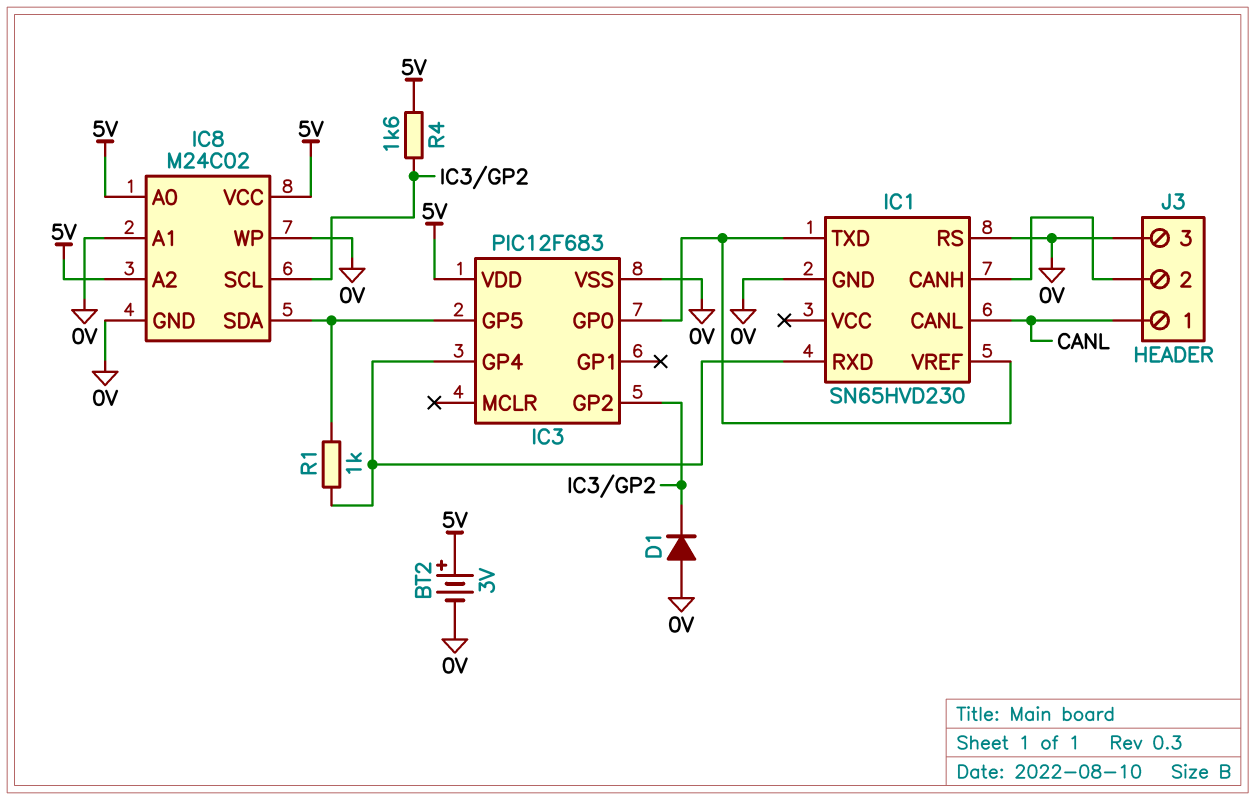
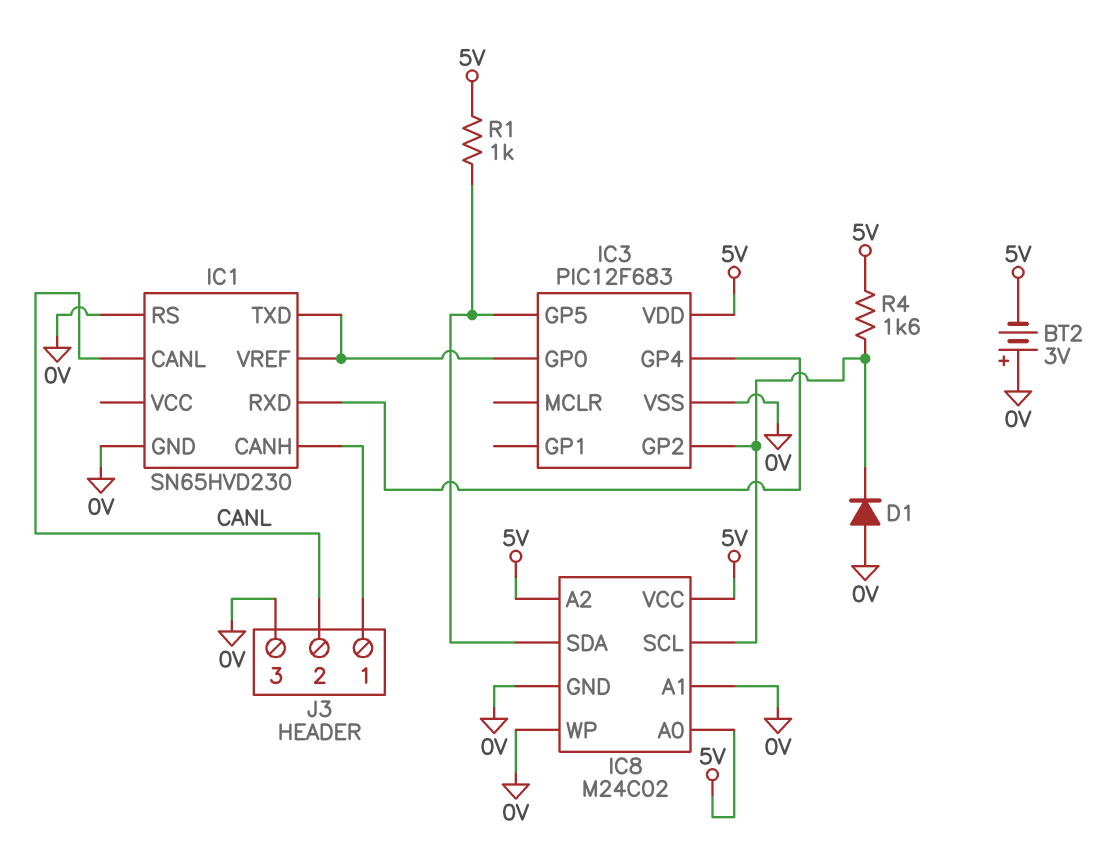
BT2: 3V (plus 5V, minus 0V) -> 3V (plus 0V, minus 5V)
J3 pin 1: CANL -> IC1/CANH
J3 pin 2: IC1/CANH -> CANL
R1: 1k (IC1/RXD, IC3/GP5) -> 1k (5V, IC3/GP5)

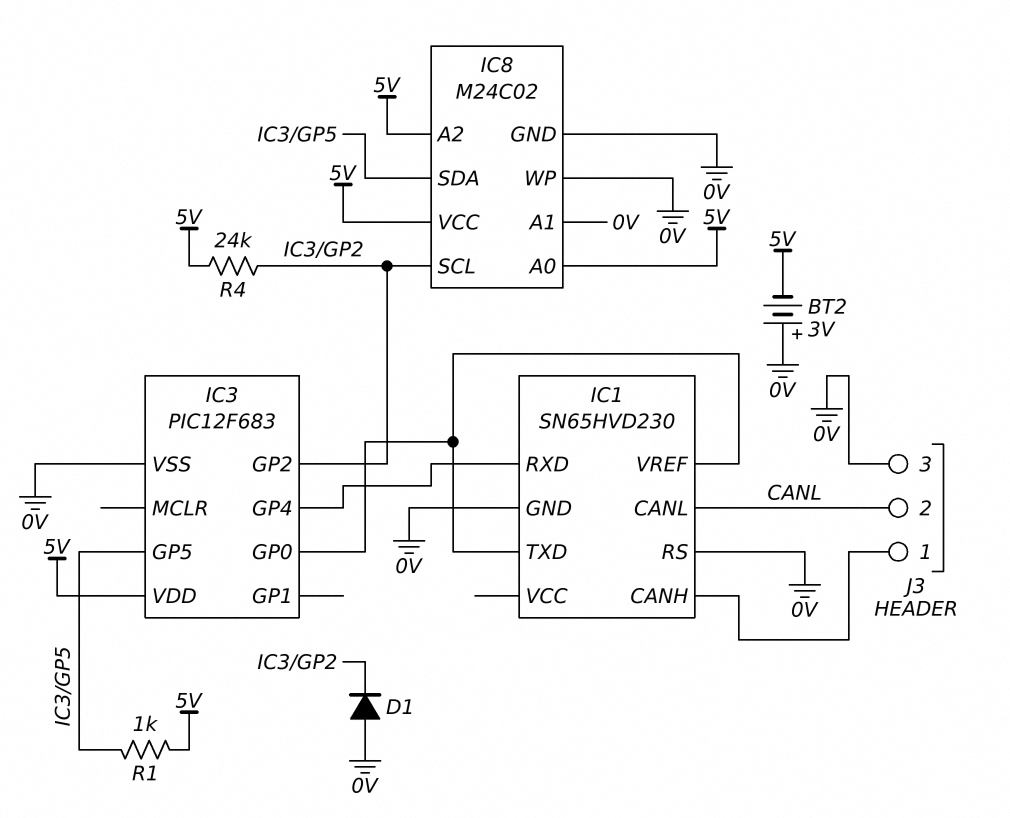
R4: 1.6k (5V, IC3/GP2) -> 24k (5V, IC3/GP2)

